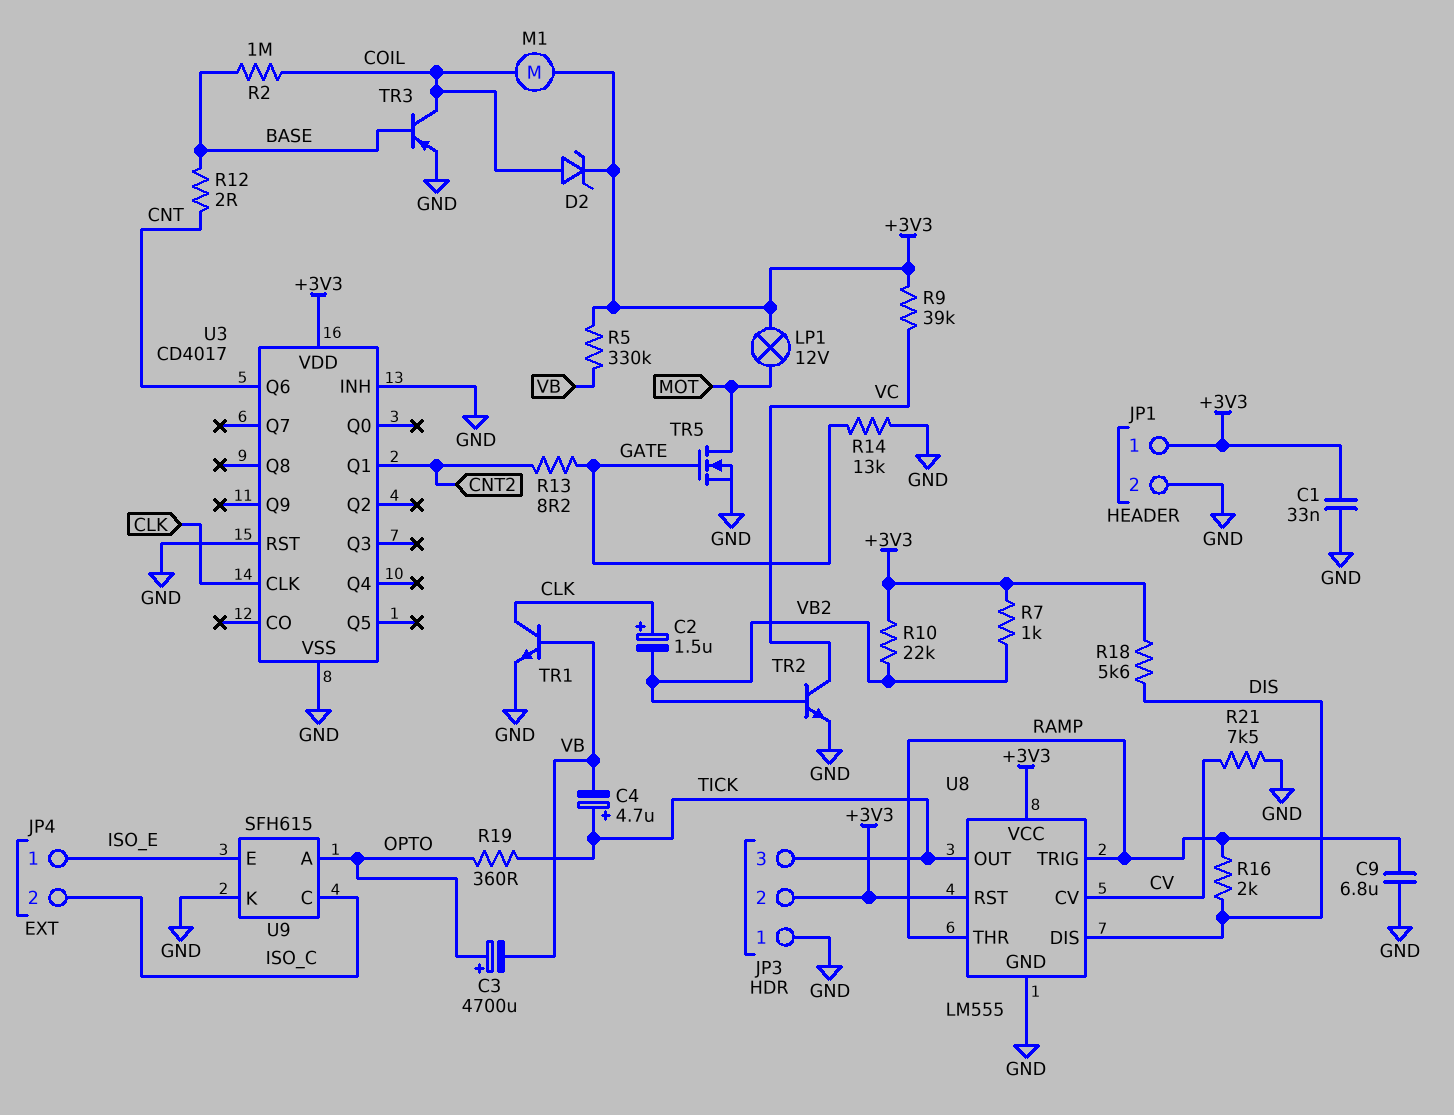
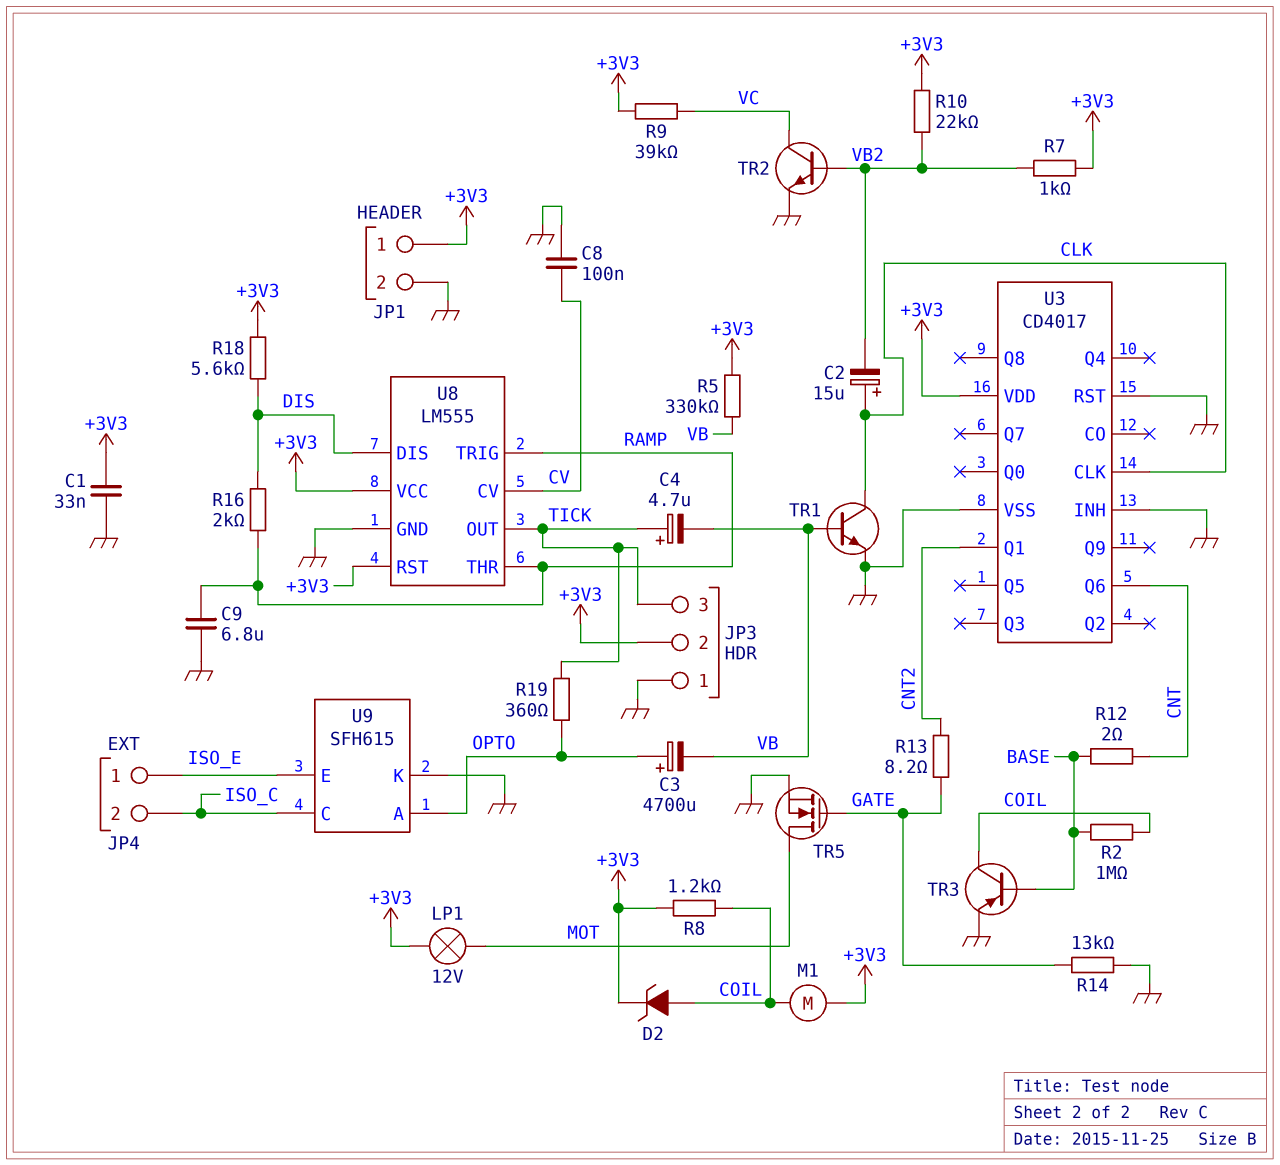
C2: 1.5uF (plus CLK, minus VB2) -> 15uF (plus CLK, minus VB2)
C8: none -> 100nF (CV, GND)
R8: none -> 1.2k (+3V3, COIL)
R21: 7.5k (CV, GND) -> none

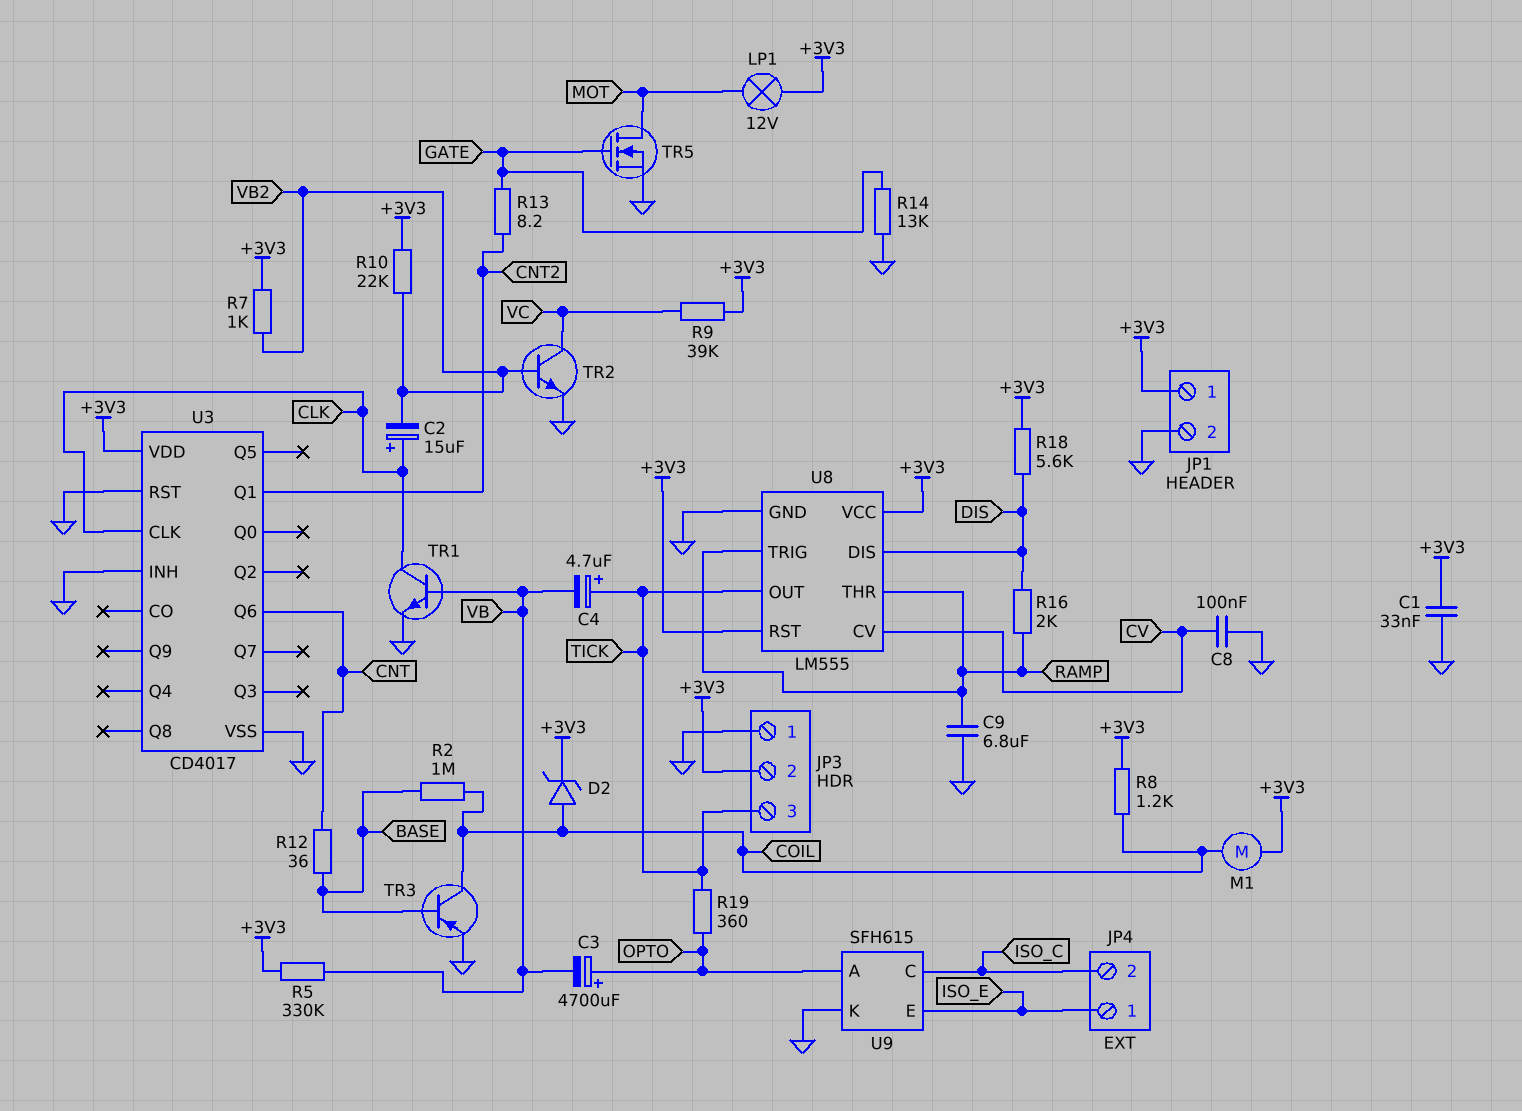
R12: 2 (BASE, CNT) -> 36 (BASE, CNT)

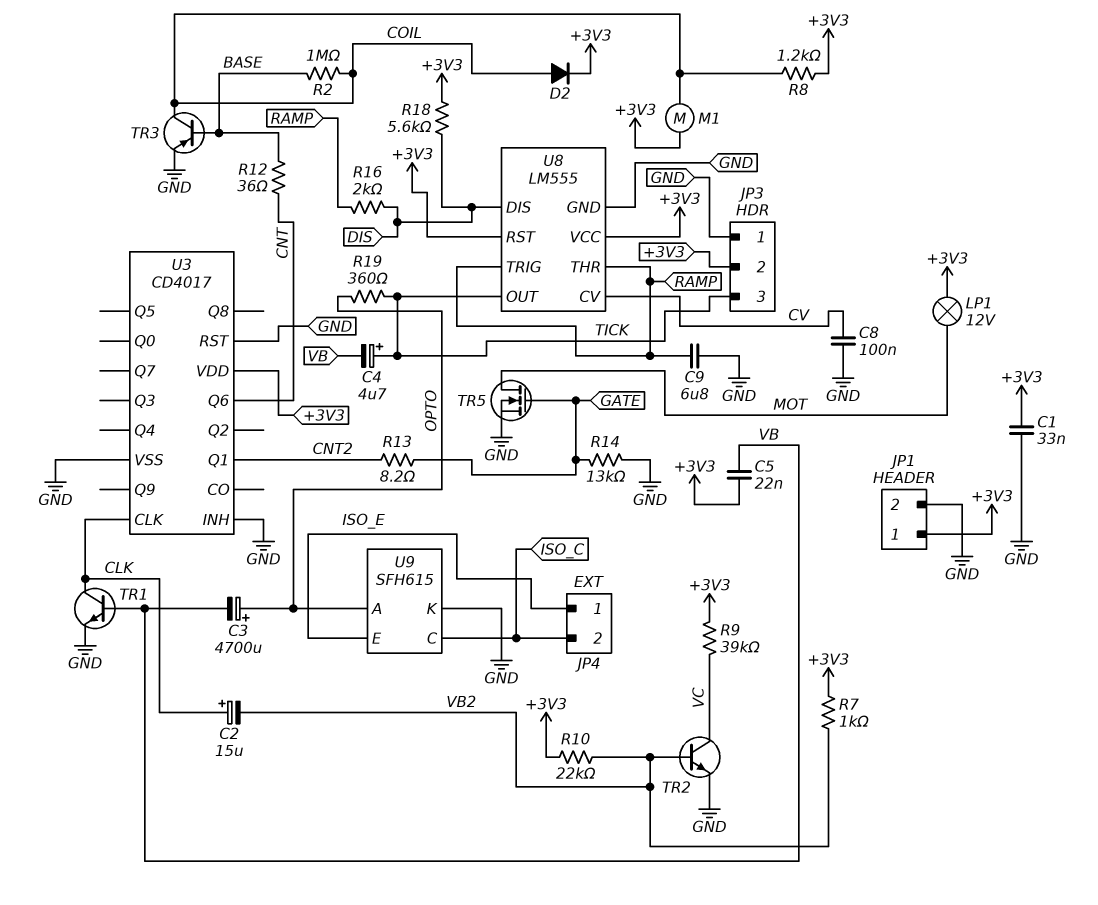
C5: none -> 22nF (+3V3, VB)
D2: zener (A COIL, K +3V3) -> diode (A COIL, K +3V3)
R5: 330k (+3V3, VB) -> none

